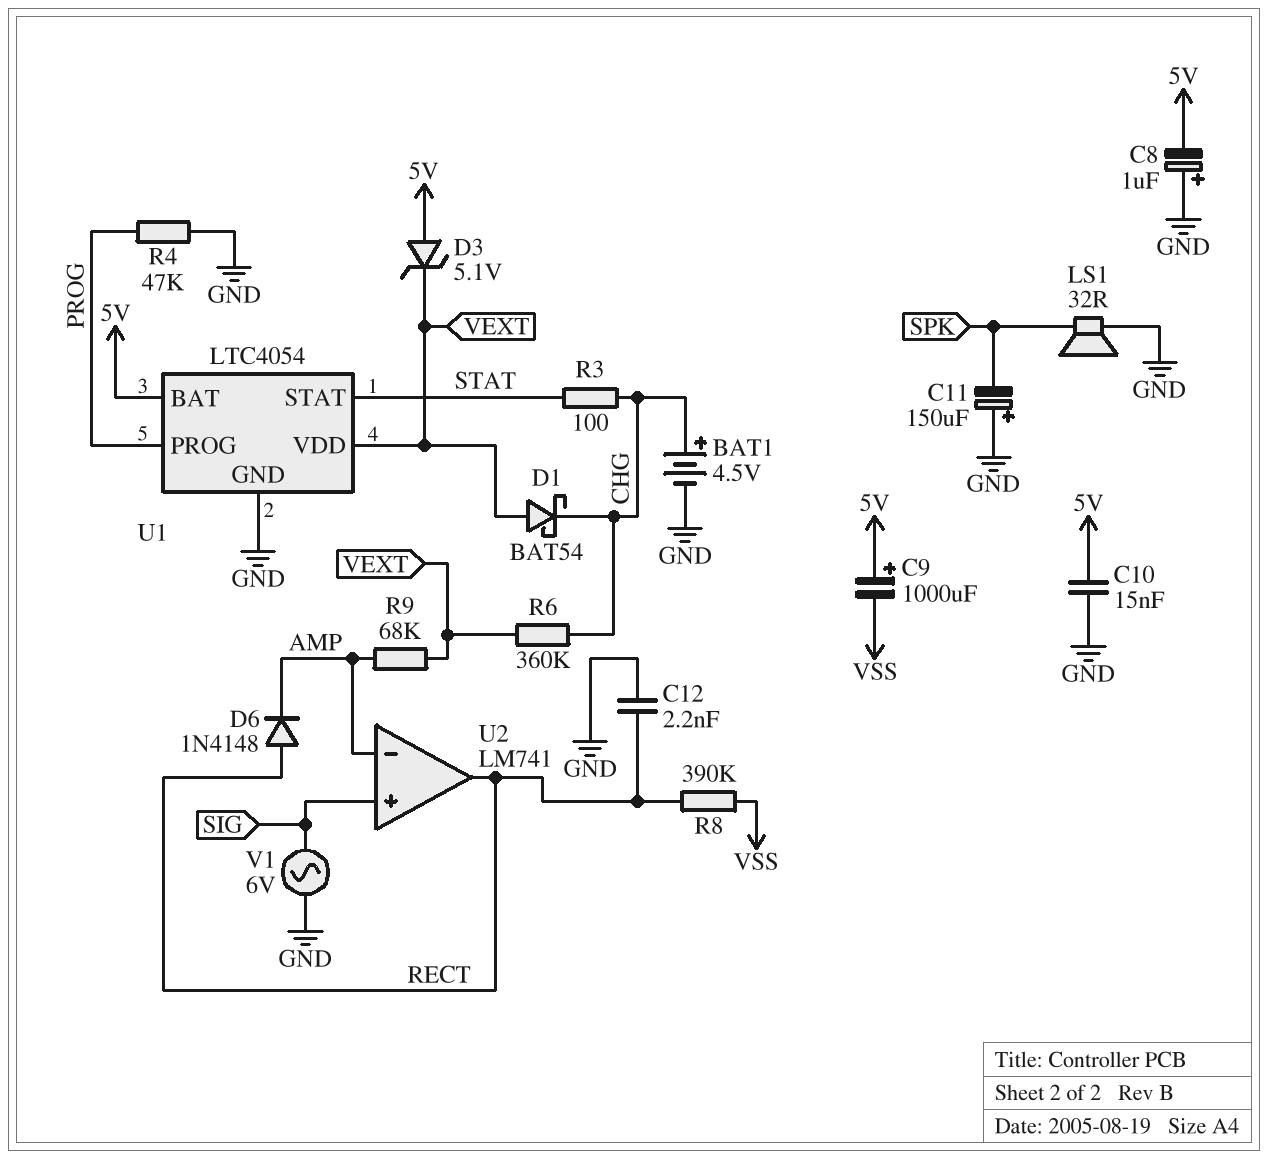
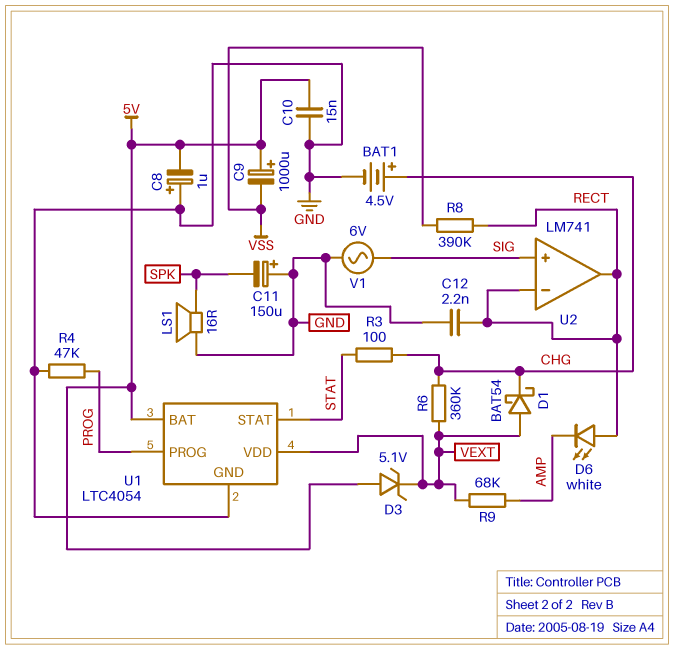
D6: diode 1N4148 (A RECT, K AMP) -> LED white (A RECT, K AMP)
LS1: speaker 32R (GND, SPK) -> speaker 16R (GND, SPK)
U2 pin in-: AMP -> RECT

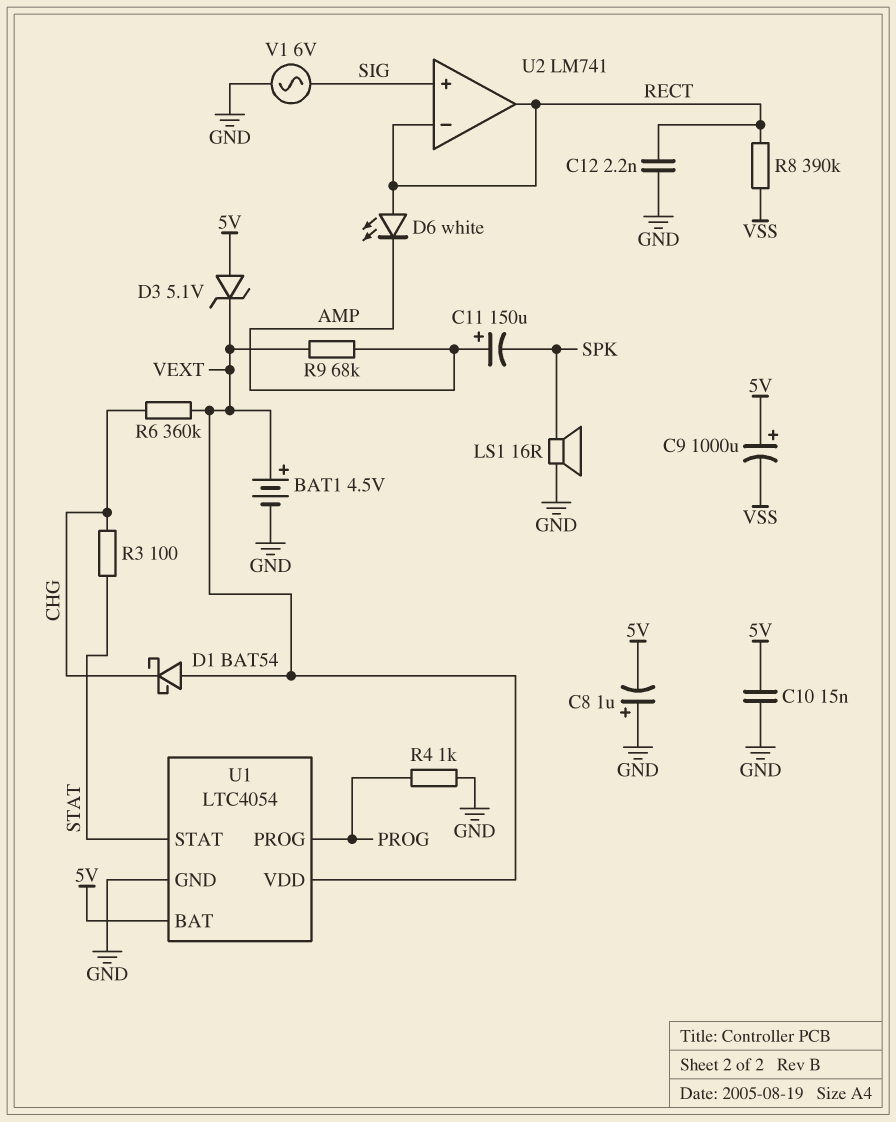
BAT1: 4.5V (plus CHG, minus GND) -> 4.5V (plus VEXT, minus GND)
C11: 150uF (plus GND, minus SPK) -> 150uF (plus AMP, minus SPK)
R4: 47k (GND, PROG) -> 1k (GND, PROG)

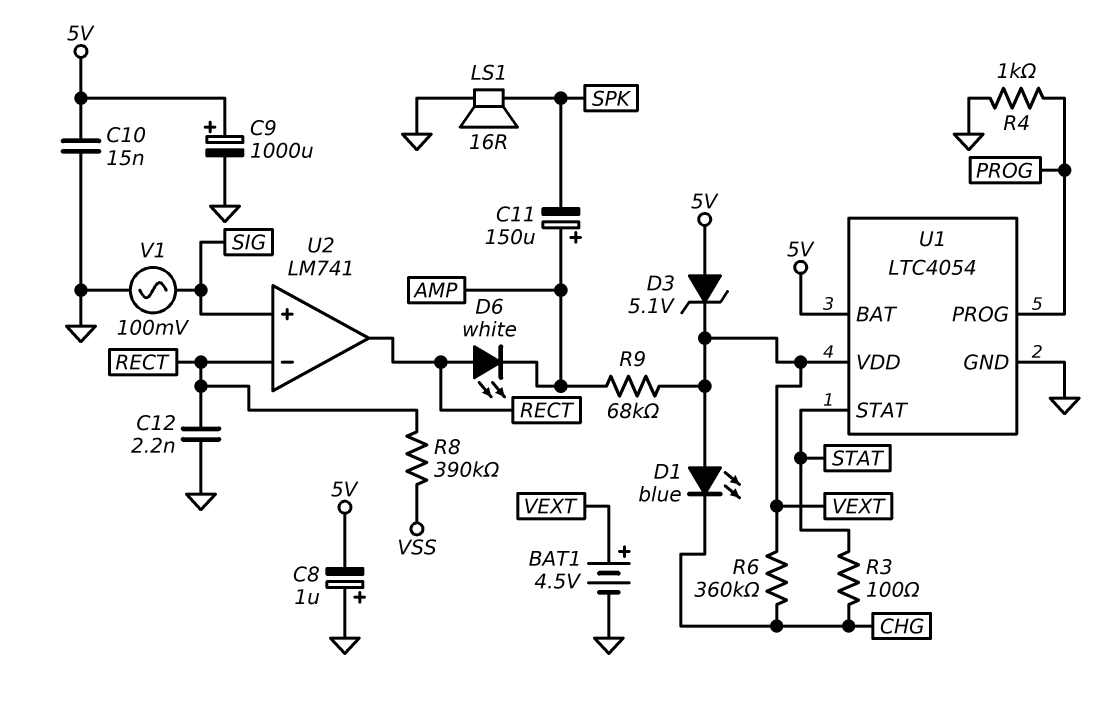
C9: 1000uF (plus 5V, minus VSS) -> 1000uF (plus 5V, minus GND)
D1: schottky BAT54 (A VEXT, K CHG) -> LED blue (A VEXT, K CHG)
V1: AC 6V (GND, SIG) -> AC 100mV (GND, SIG)

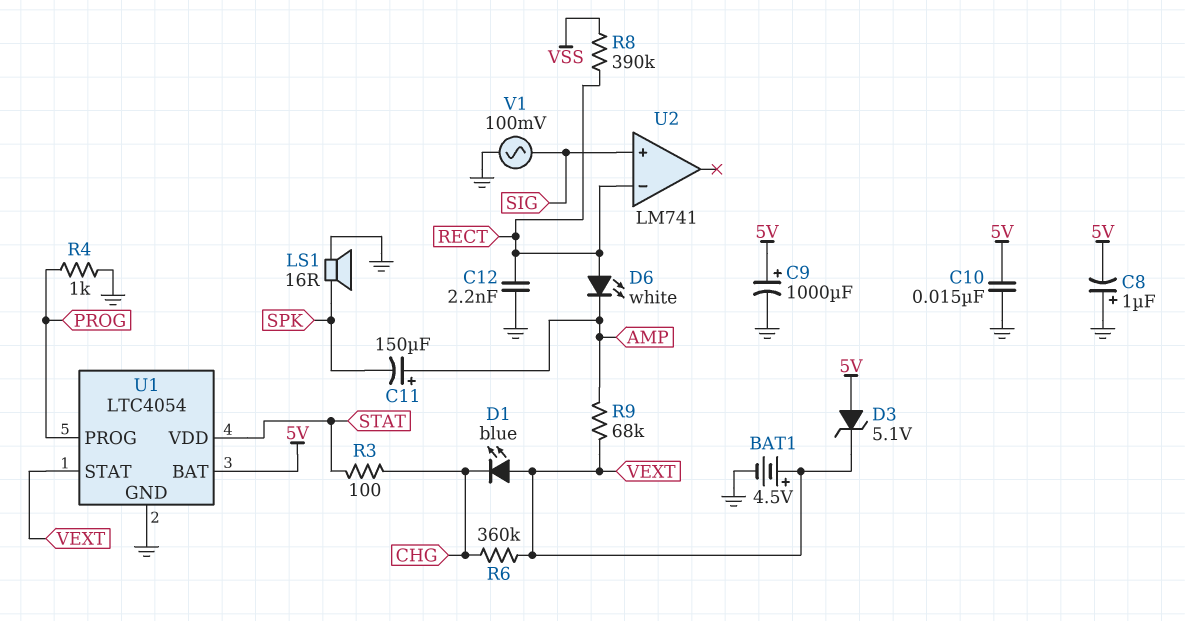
U1 pin STAT: STAT -> VEXT
U1 pin VDD: VEXT -> STAT
U2 pin out: RECT -> none

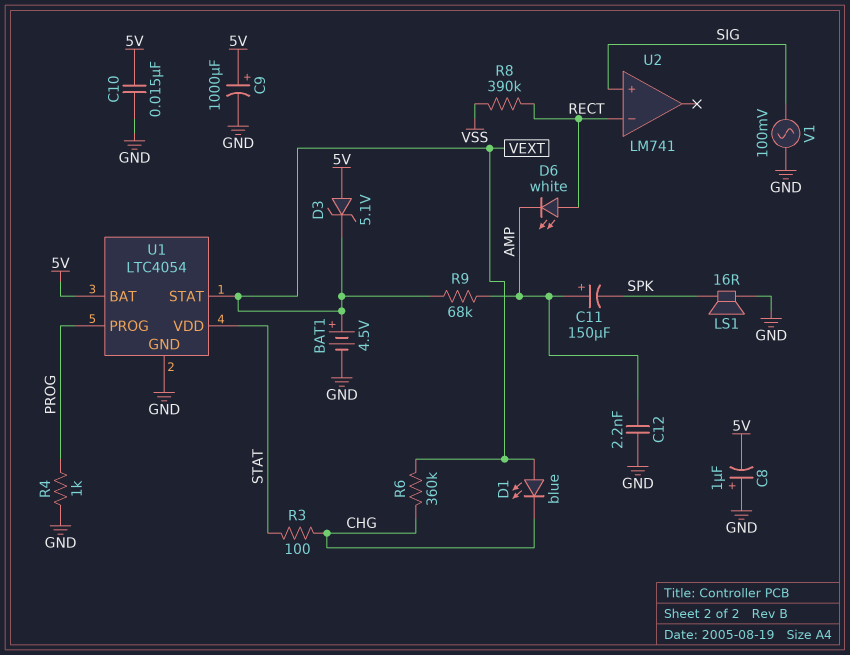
C12: 2.2nF (GND, RECT) -> 2.2nF (AMP, GND)

